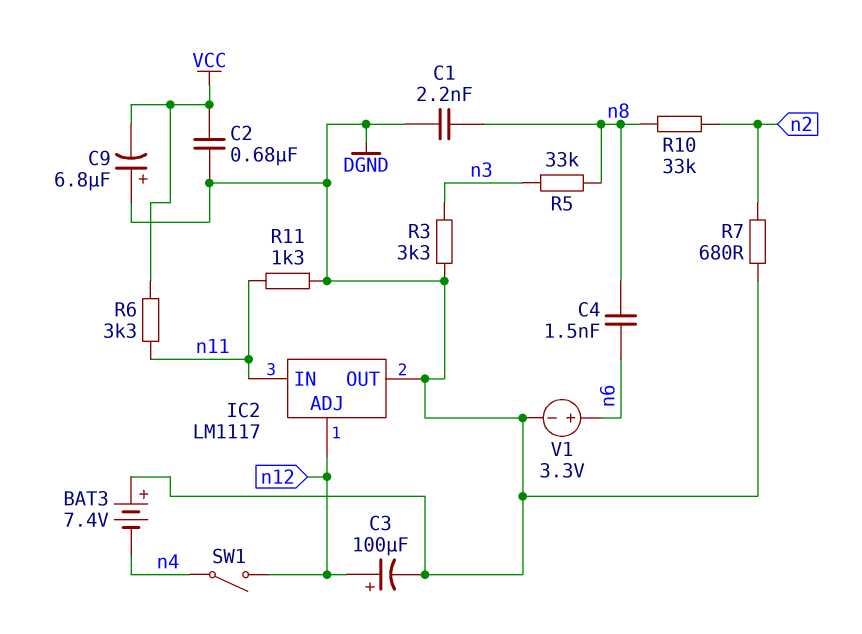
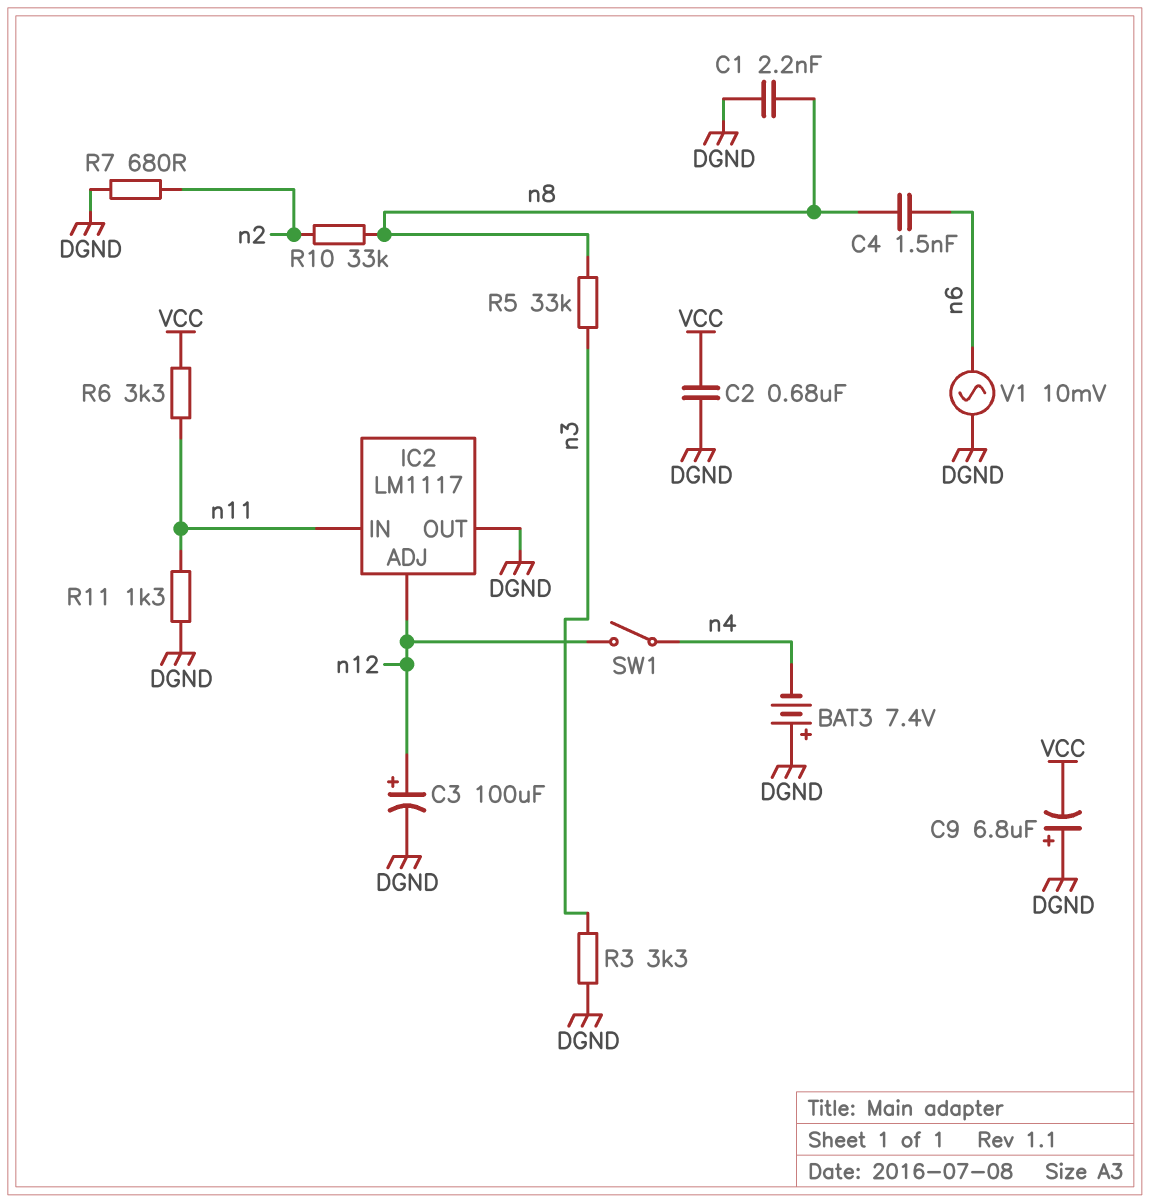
V1: 3.3V (plus n6, minus DGND) -> AC 10mV (DGND, n6)

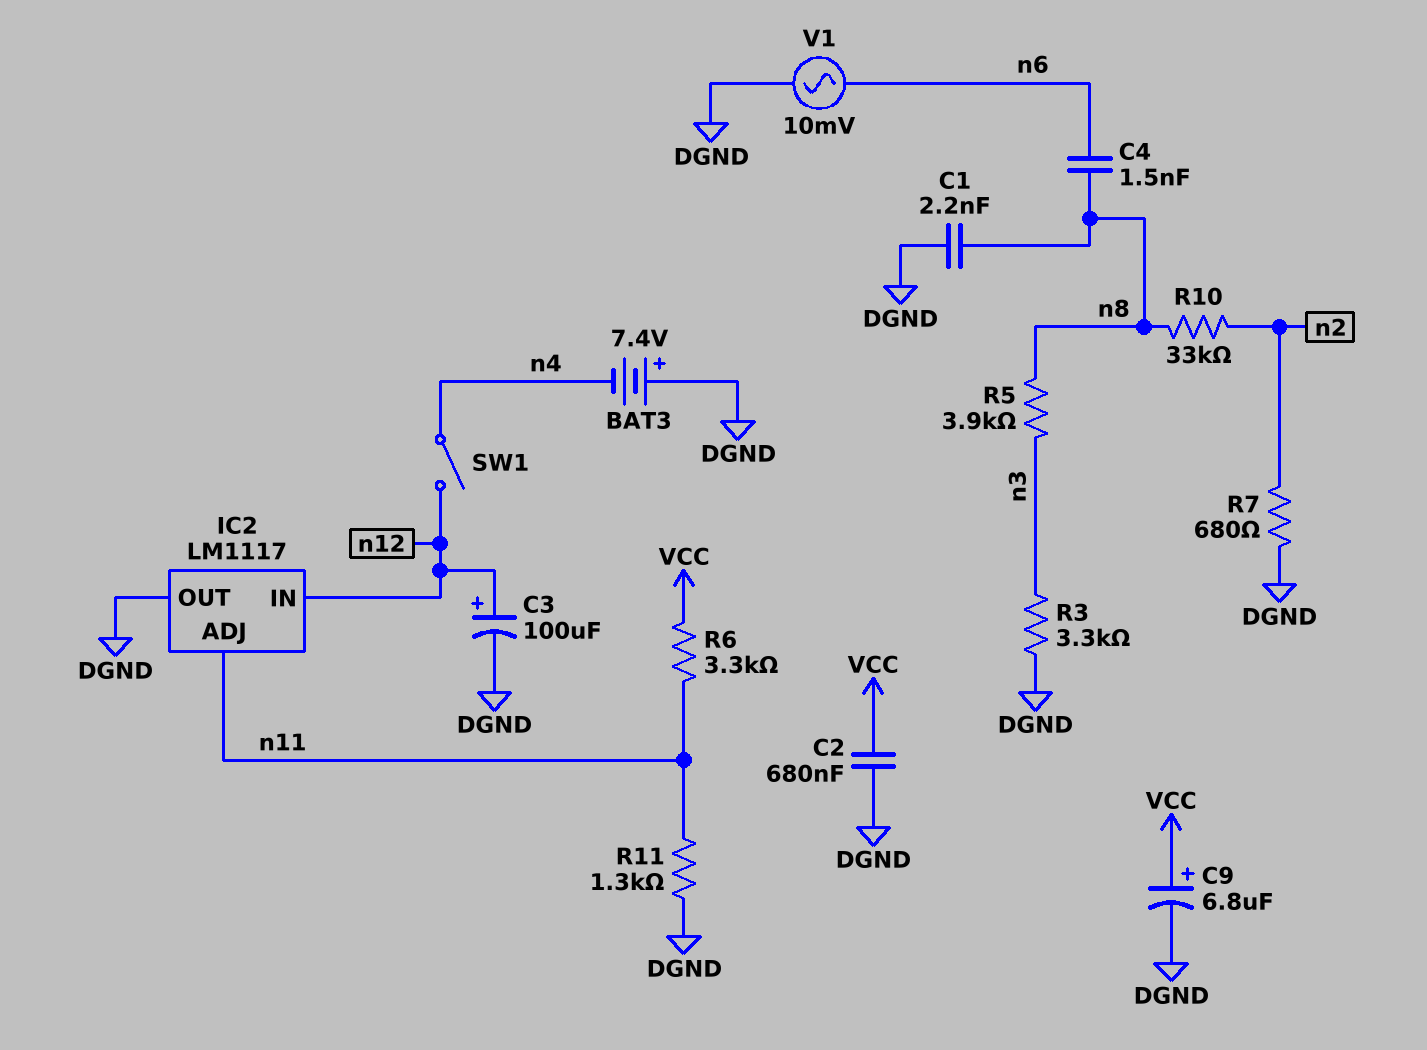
C9: 6.8uF (plus DGND, minus VCC) -> 6.8uF (plus VCC, minus DGND)
IC2 pin ADJ: n12 -> n11
IC2 pin IN: n11 -> n12
R5: 33k (n3, n8) -> 3.9k (n3, n8)

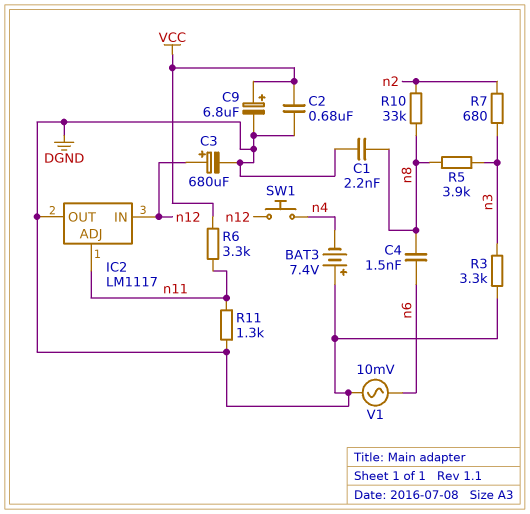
C3: 100uF (plus n12, minus DGND) -> 680uF (plus n12, minus DGND)
R7: 680 (DGND, n2) -> 680 (n2, n3)
SW1: switch (n4, n12) -> button (n4, n12)

